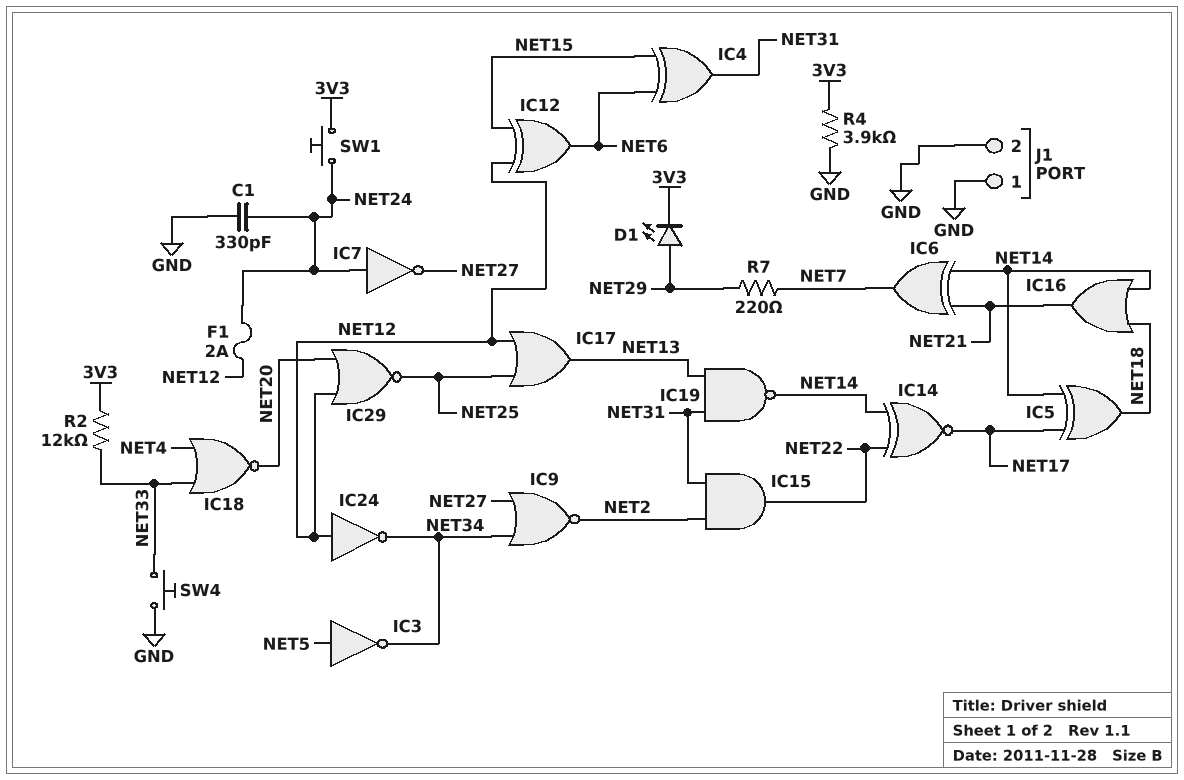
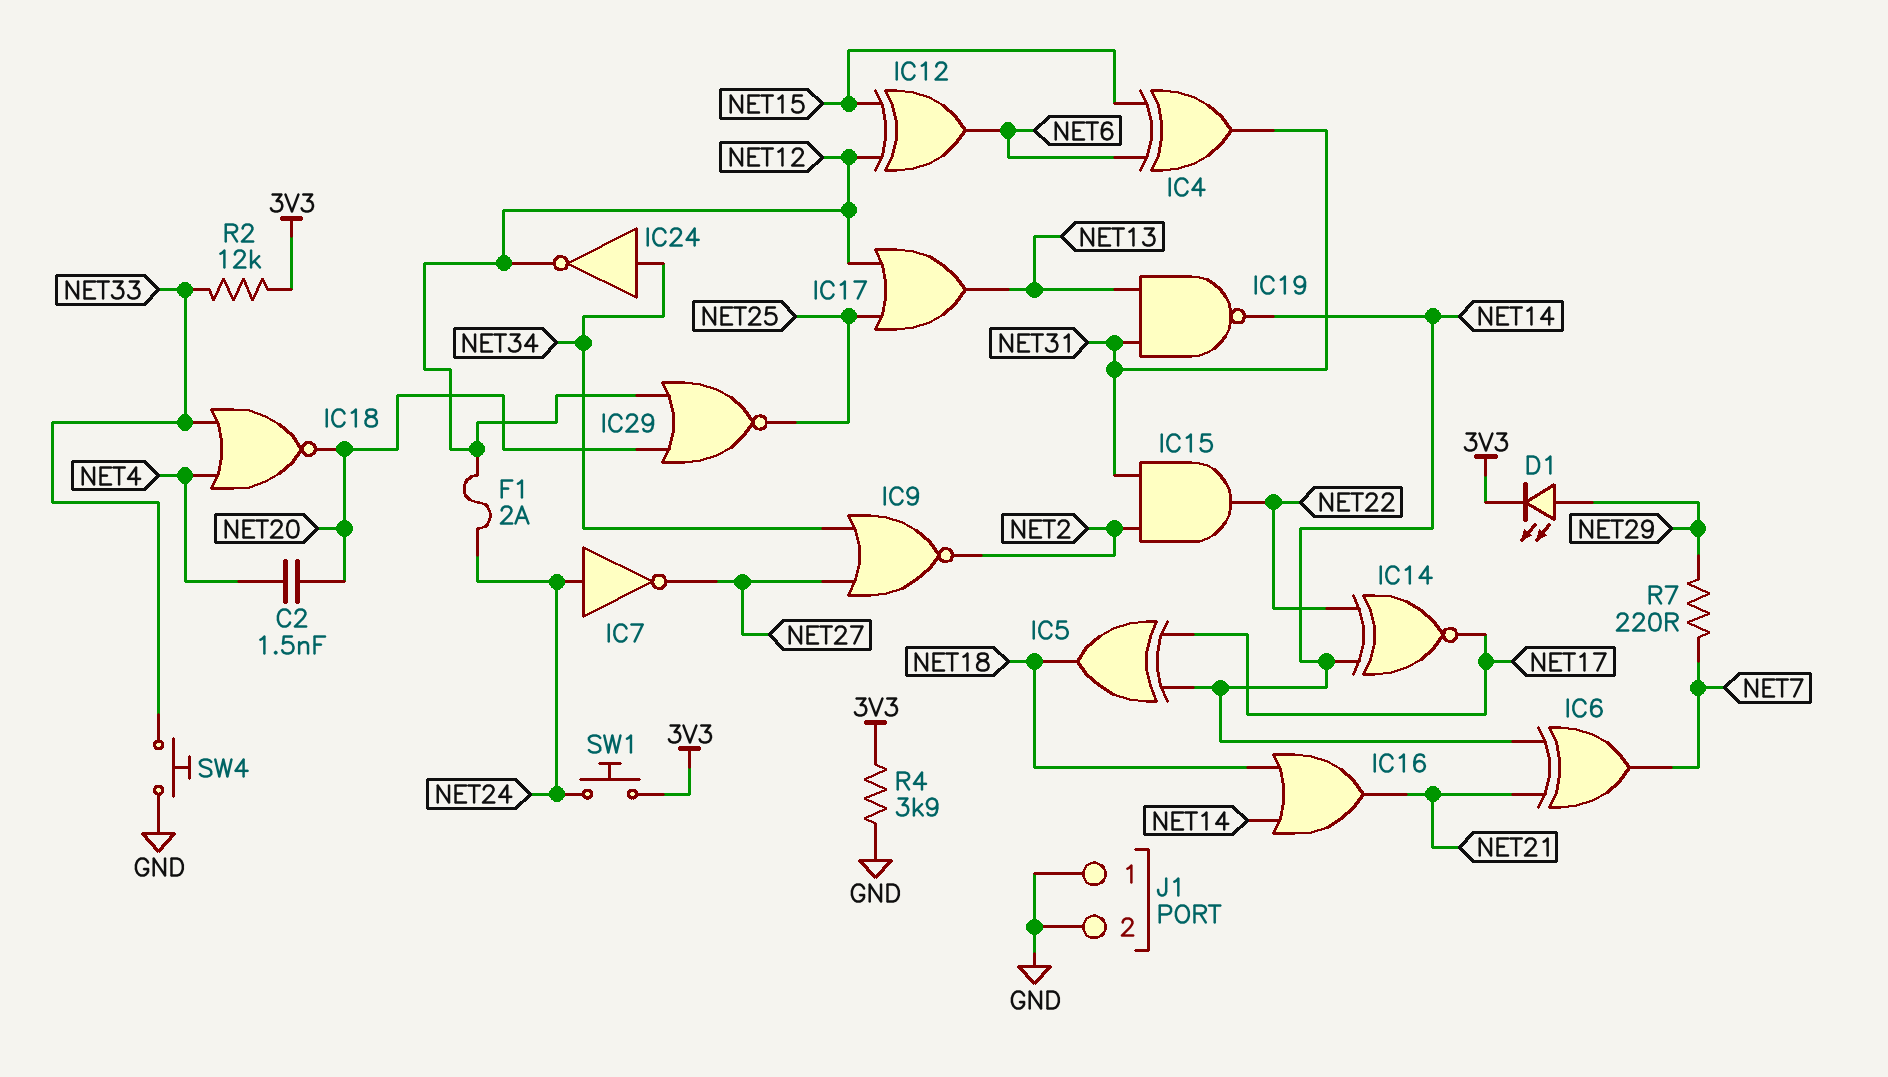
C1: 330pF (GND, NET24) -> none
C2: none -> 1.5nF (NET4, NET20)
IC3: NOT (in NET5, out NET34) -> none
IC24: NOT (in NET12, out NET34) -> NOT (in NET34, out NET12)

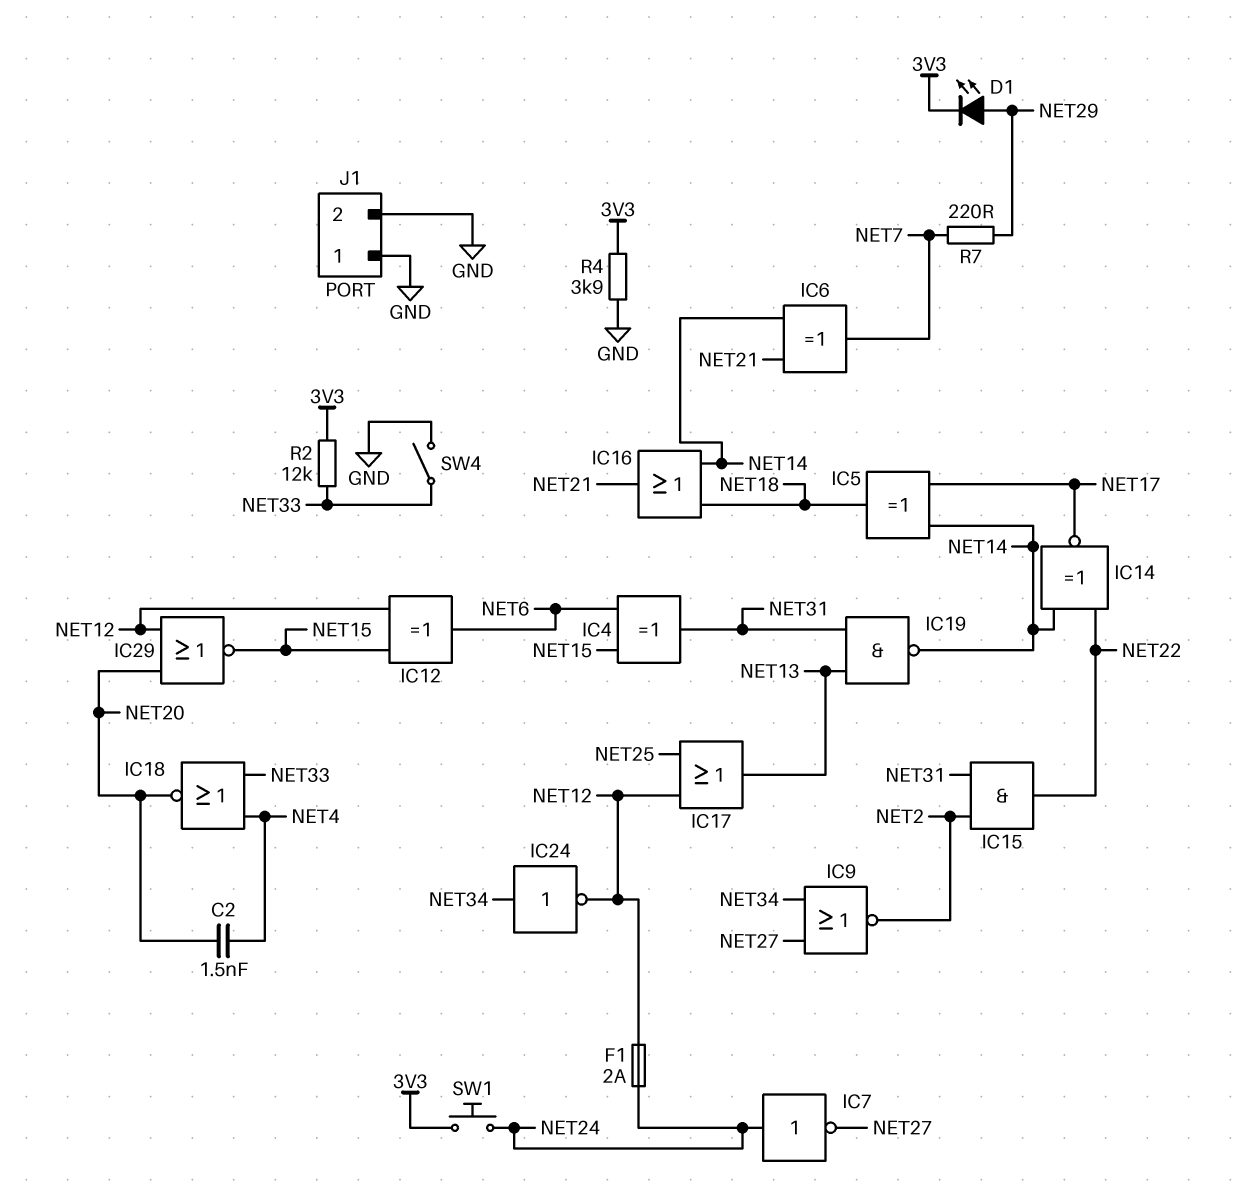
IC29: NOR (in NET12, in NET20, out NET25) -> NOR (in NET12, in NET20, out NET15)
SW4: button (GND, NET33) -> switch (GND, NET33)

